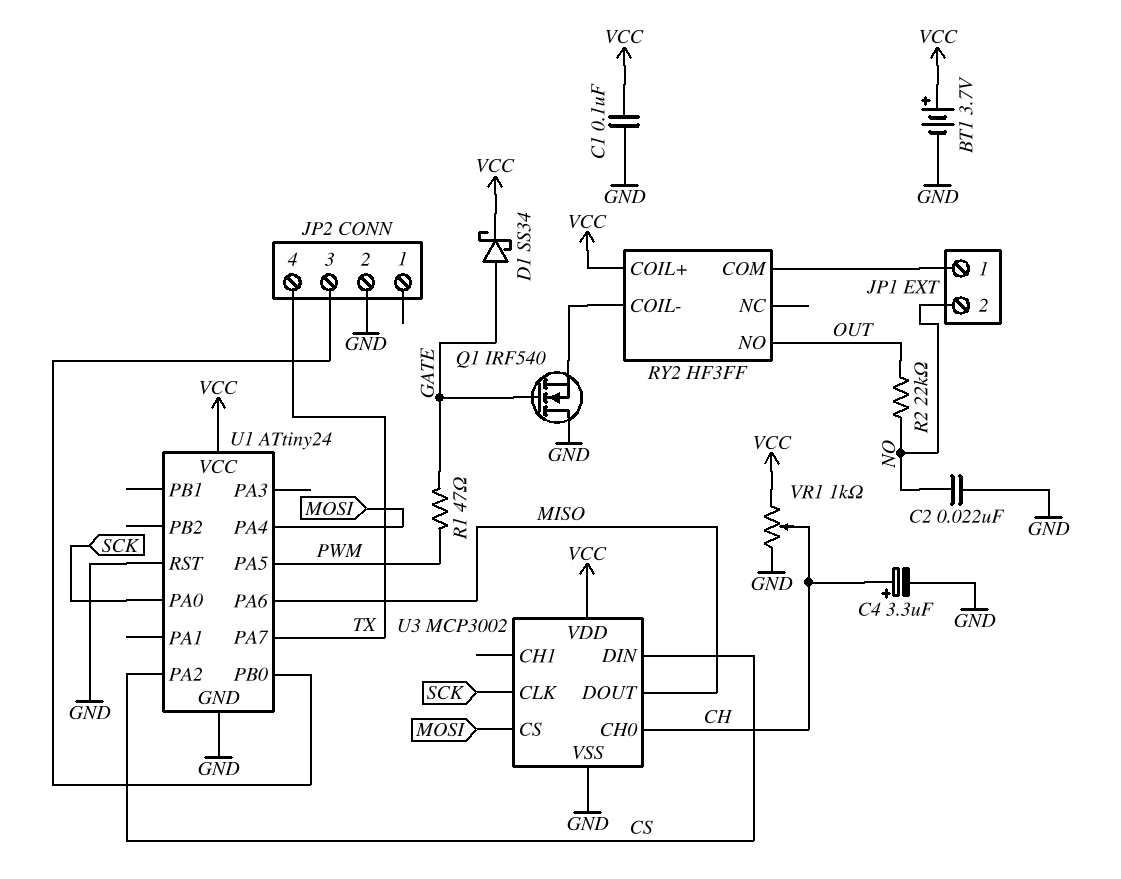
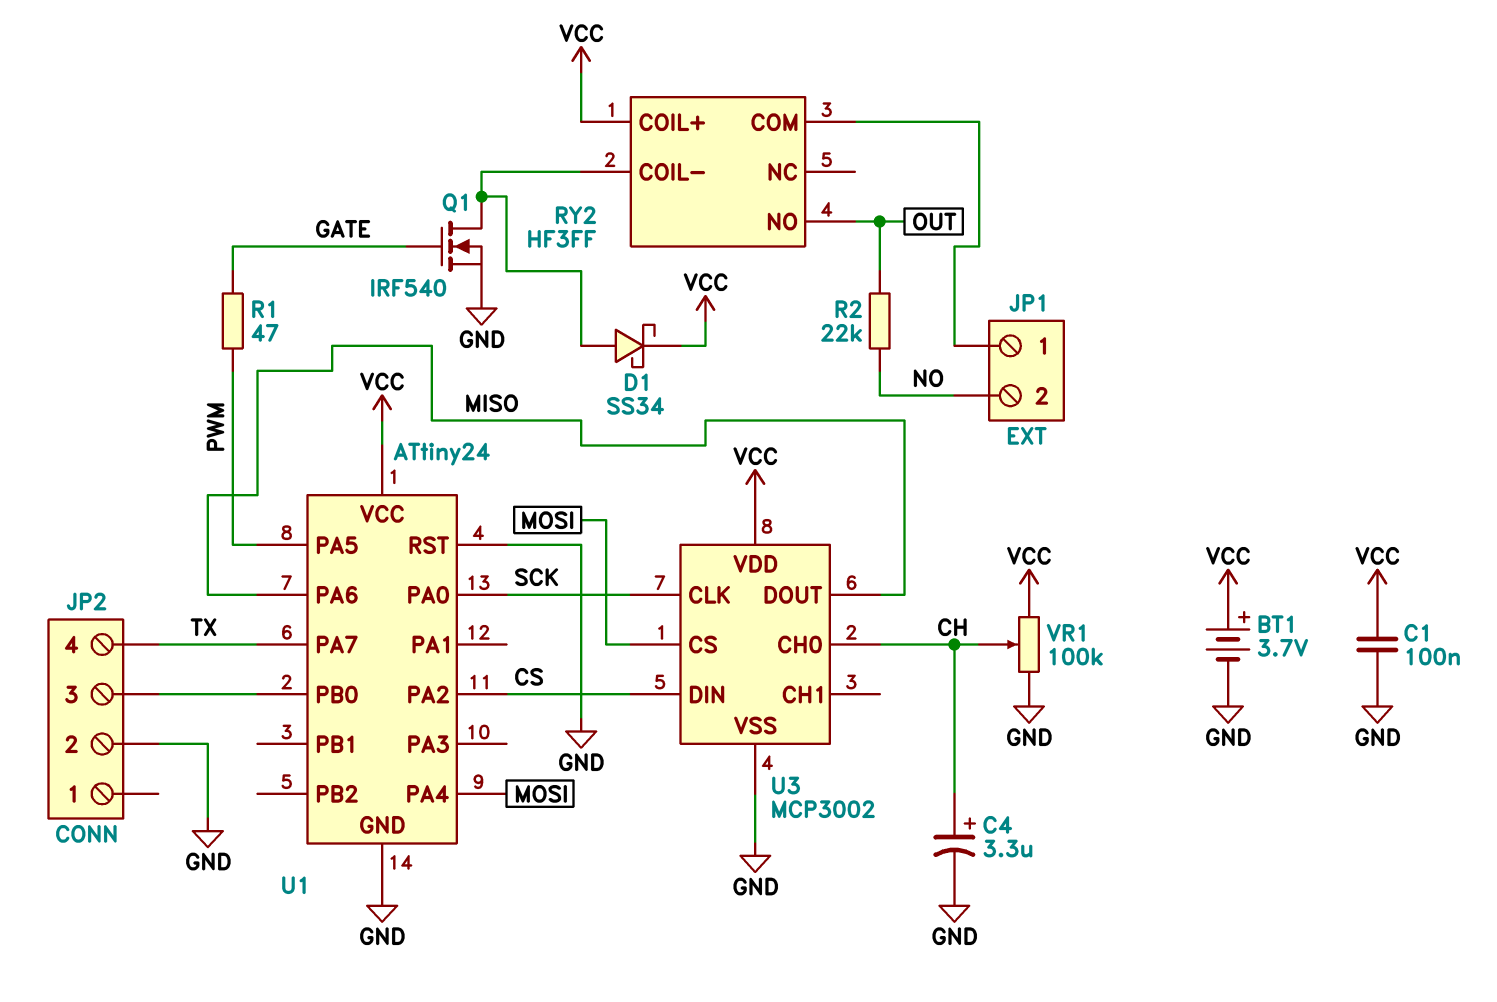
C2: 22nF (GND, NO) -> none
D1: schottky SS34 (A GATE, K VCC) -> schottky SS34 (A RY2/COIL-, K VCC)
Q1: NMOS IRF540 (G GATE, D GND, S RY2/COIL-) -> NMOS IRF540 (G GATE, D RY2/COIL-, S GND)
VR1: 1k (GND, VCC, wiper CH) -> 100k (GND, VCC, wiper CH)

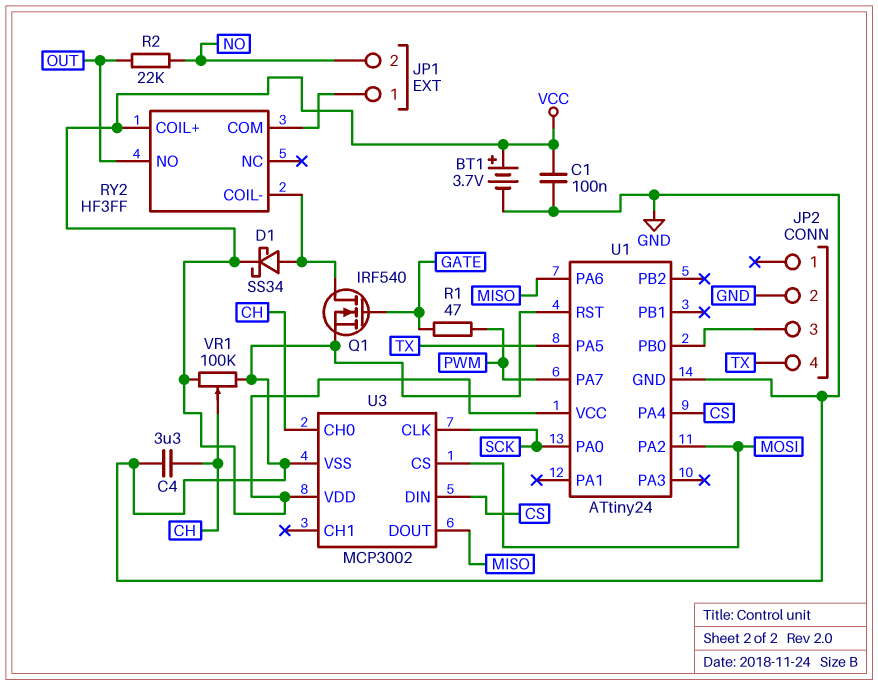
C4: 3.3uF (plus CH, minus GND) -> 3.3uF (CH, GND)
U1 pin PA2: CS -> MOSI
U1 pin PA4: MOSI -> CS
U1 pin PA5: PWM -> TX
U1 pin PA7: TX -> PWM

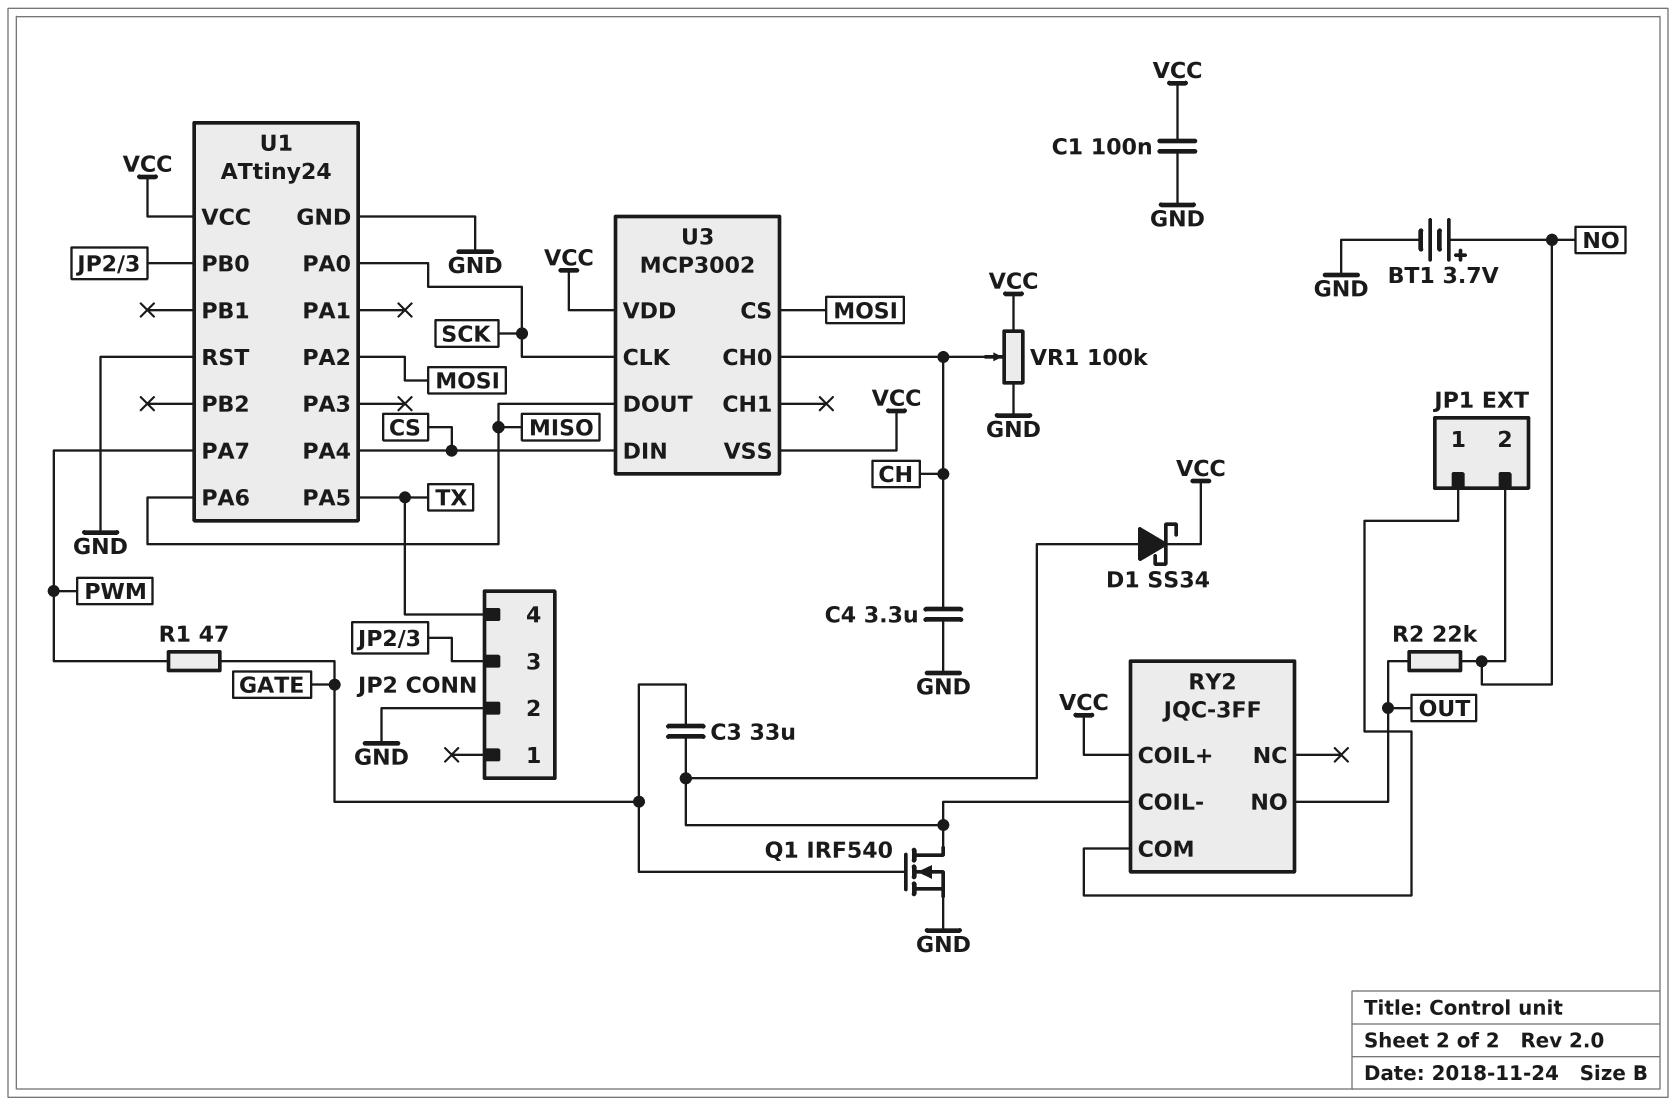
BT1: 3.7V (plus VCC, minus GND) -> 3.7V (plus NO, minus GND)
C3: none -> 33uF (GATE, RY2/COIL-)
RY2: HF3FF -> JQC-3FF
U3 pin VSS: GND -> VCC

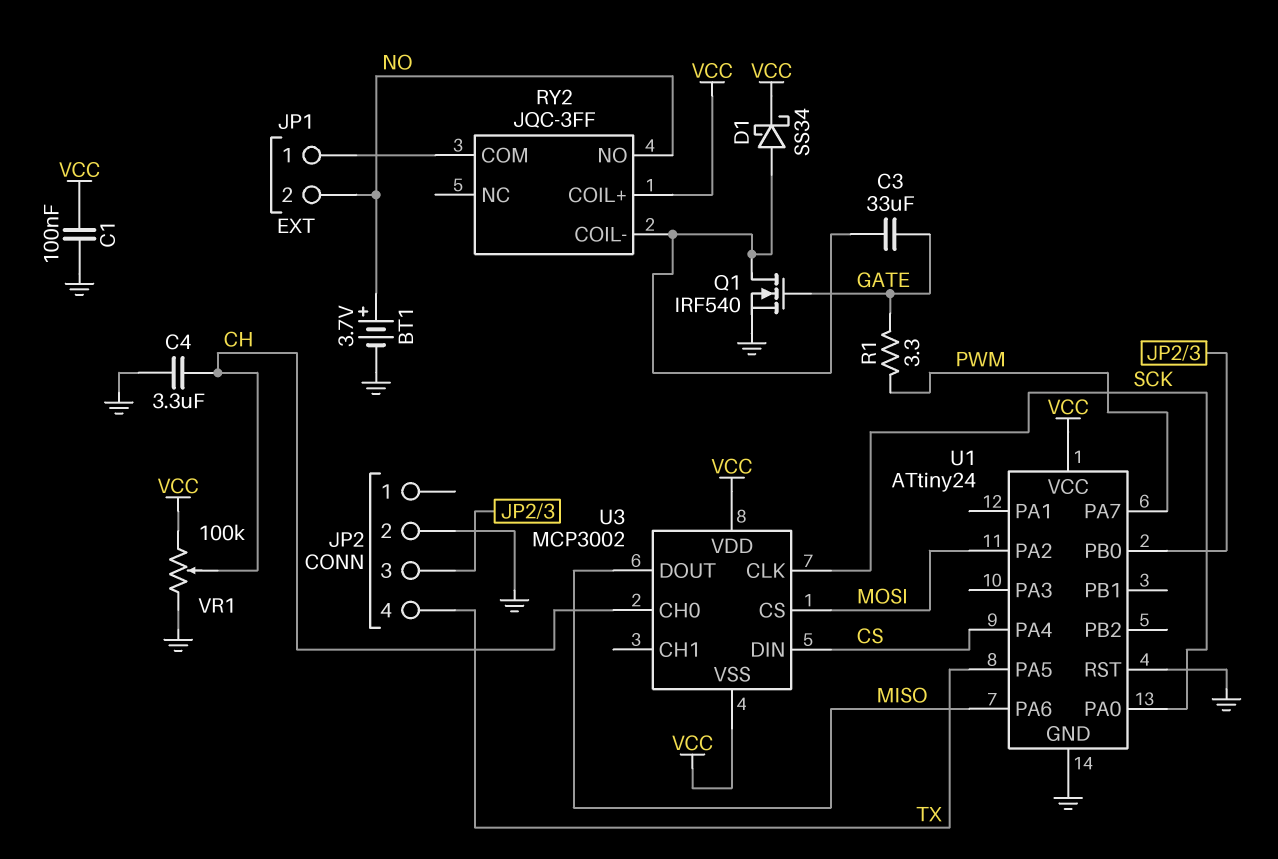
R1: 47 (GATE, PWM) -> 3.3 (GATE, PWM)
R2: 22k (NO, OUT) -> none
RY2 pin NO: OUT -> NO

